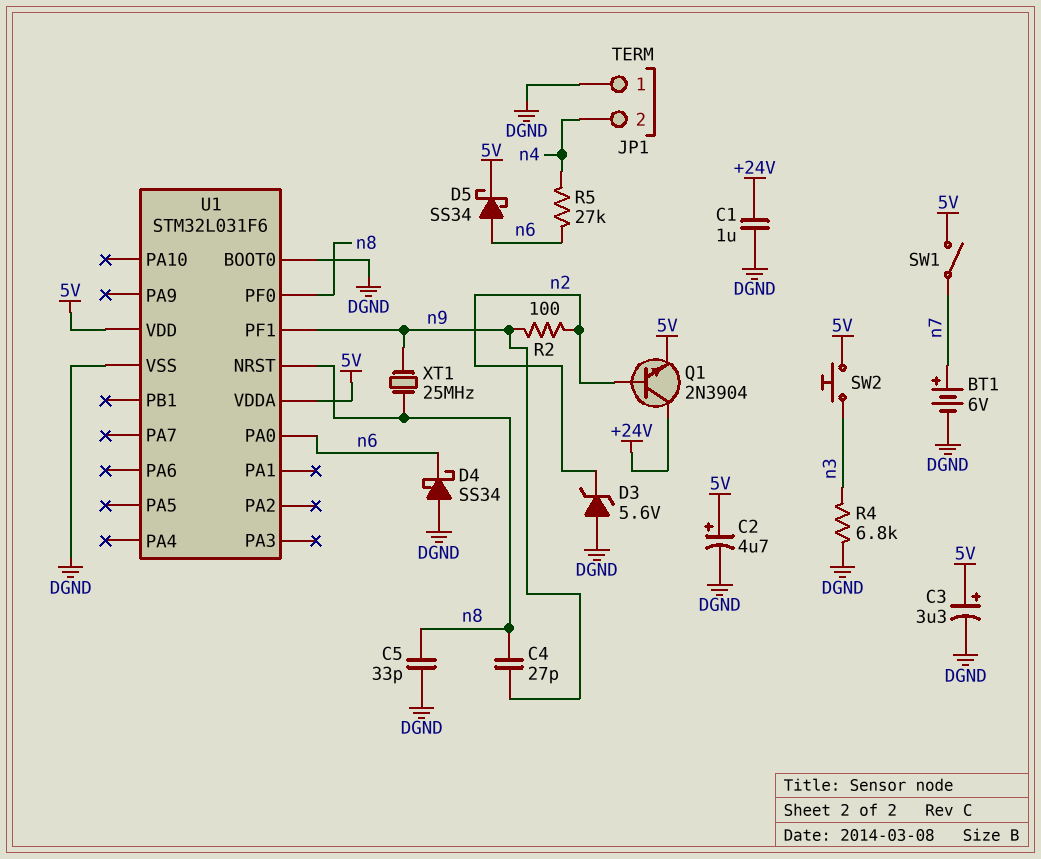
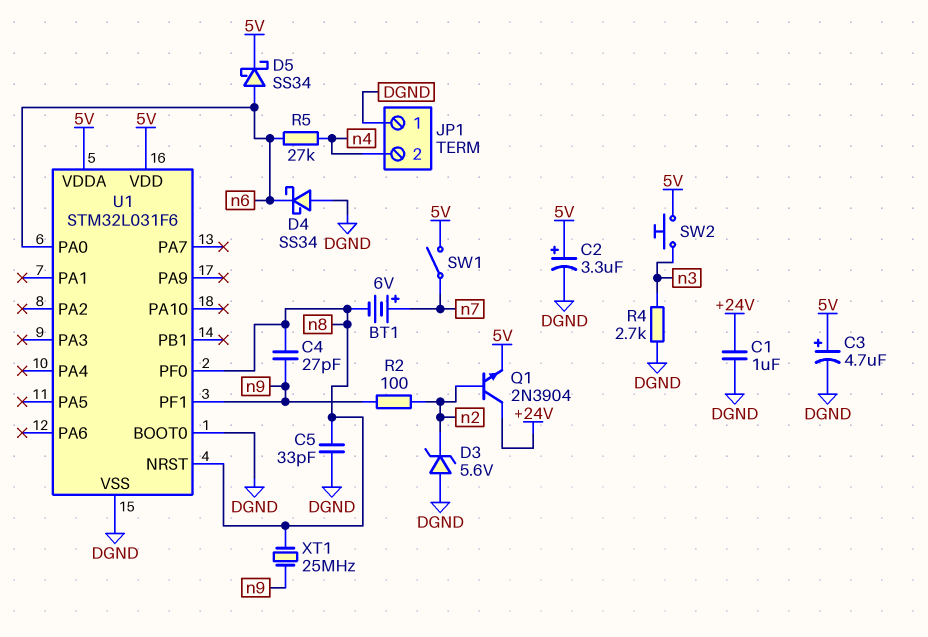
BT1: 6V (plus n7, minus DGND) -> 6V (plus n7, minus n8)
C2: 4.7uF (plus 5V, minus DGND) -> 3.3uF (plus 5V, minus DGND)
C3: 3.3uF (plus 5V, minus DGND) -> 4.7uF (plus 5V, minus DGND)
R4: 6.8k (DGND, n3) -> 2.7k (DGND, n3)

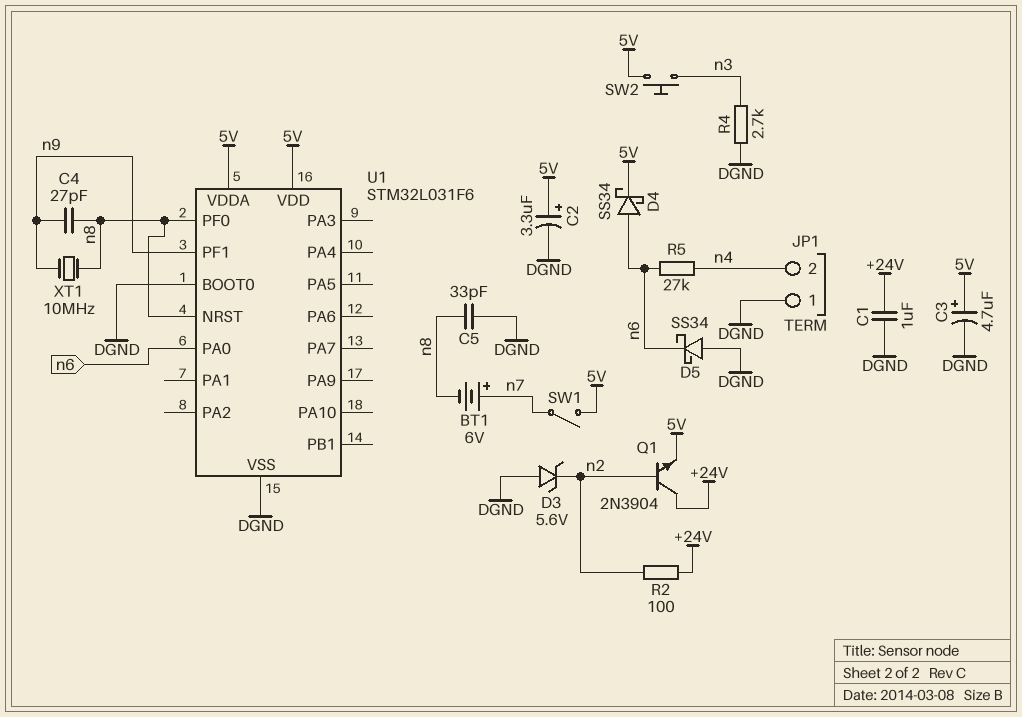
D4: schottky SS34 (A DGND, K n6) -> schottky SS34 (A n6, K 5V)
D5: schottky SS34 (A n6, K 5V) -> schottky SS34 (A DGND, K n6)
R2: 100 (n2, n9) -> 100 (+24V, n2)
XT1: 25MHz (n8, n9) -> 10MHz (n8, n9)

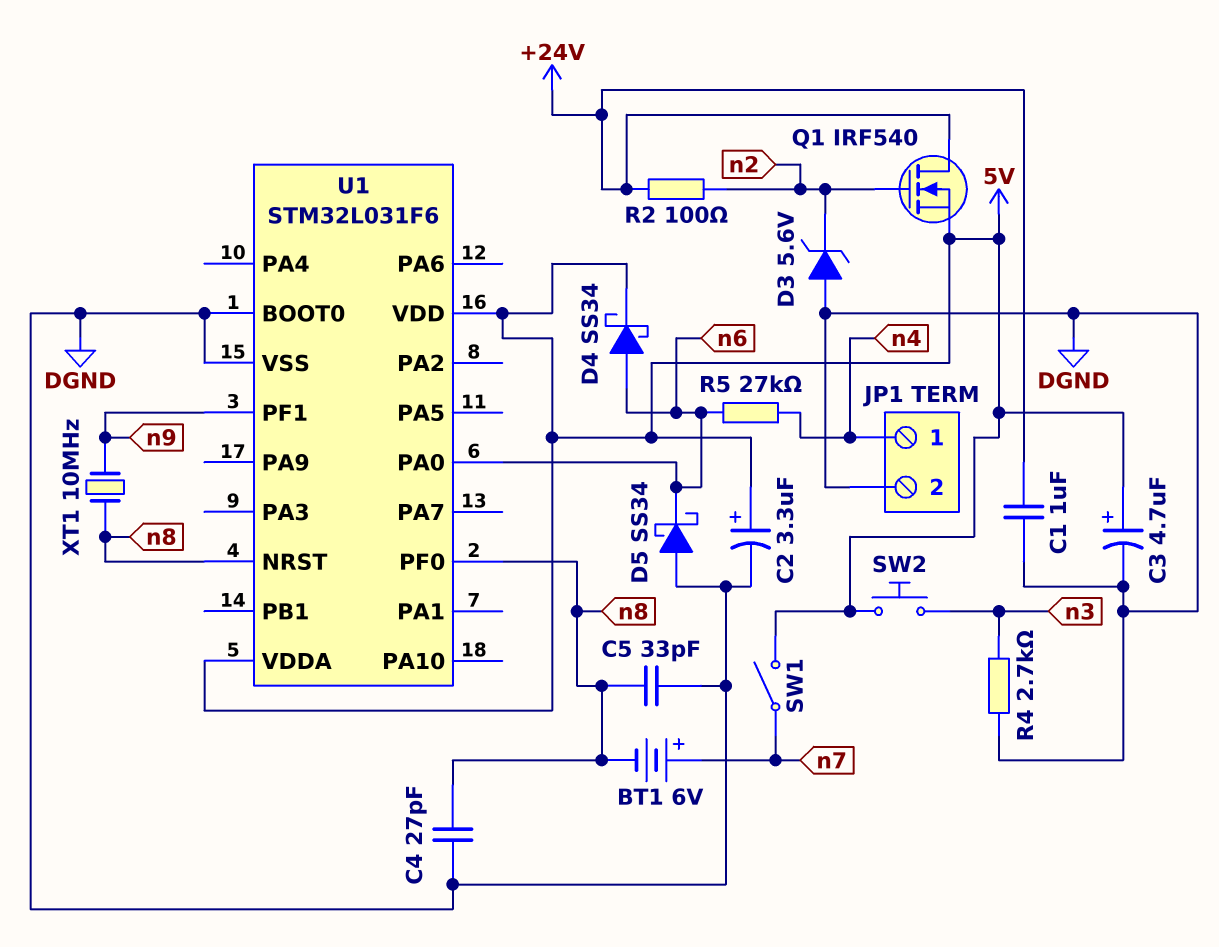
C4: 27pF (n8, n9) -> 27pF (DGND, n8)
JP1 pin 1: DGND -> n4
JP1 pin 2: n4 -> DGND
Q1: NPN 2N3904 (B n2, C +24V, E 5V) -> NMOS IRF540 (G n2, D +24V, S 5V)

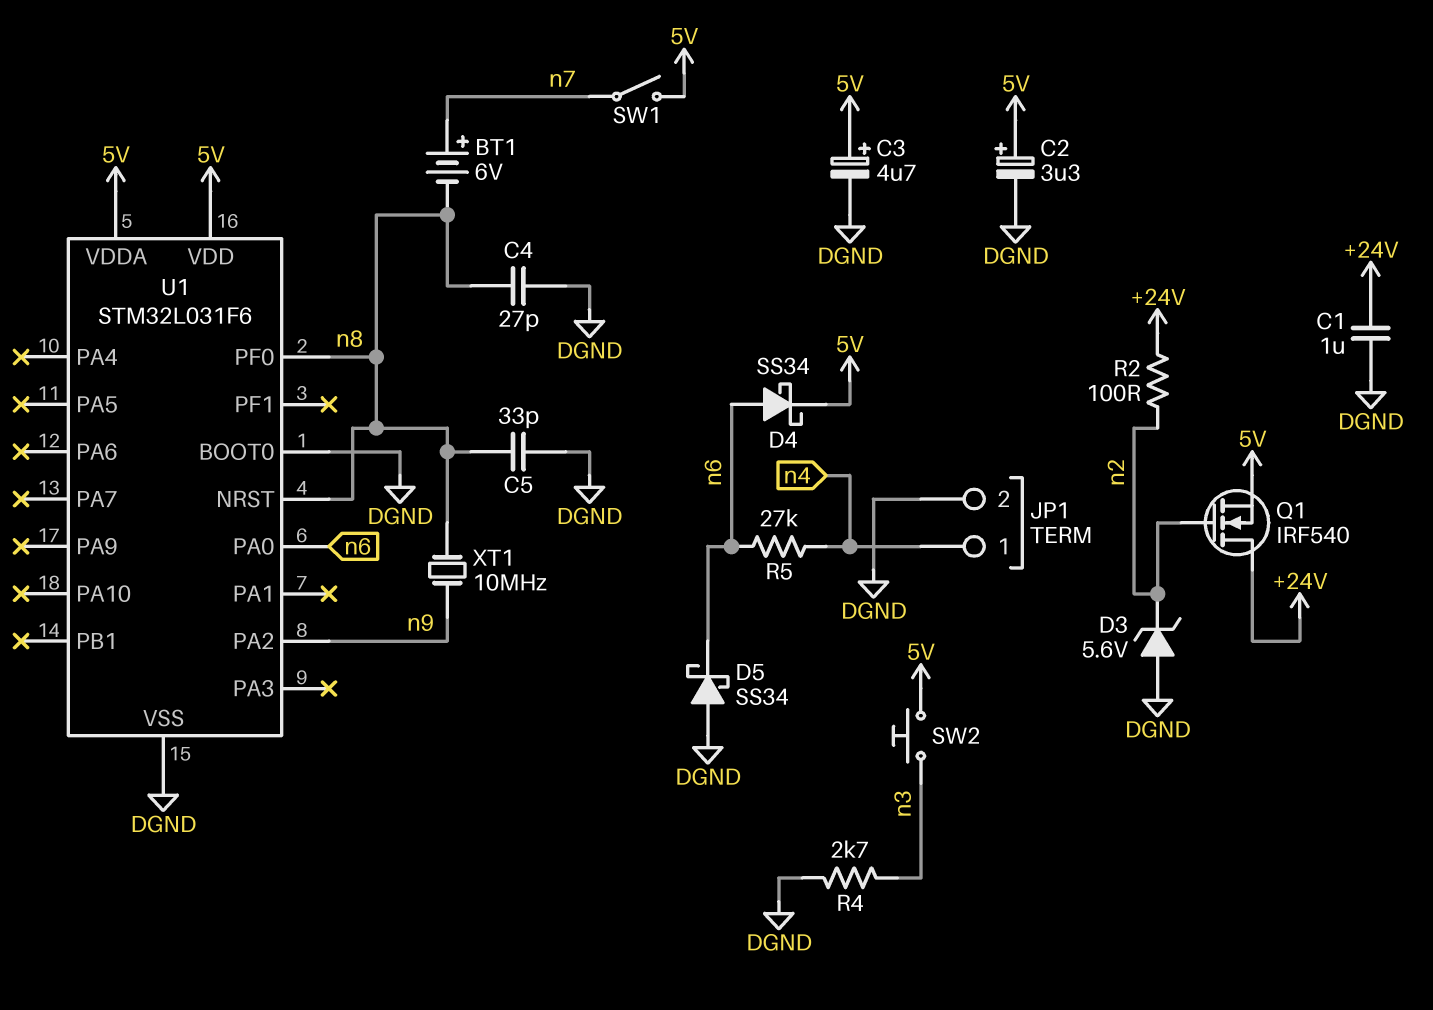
U1 pin PA2: none -> n9
U1 pin PF1: n9 -> none

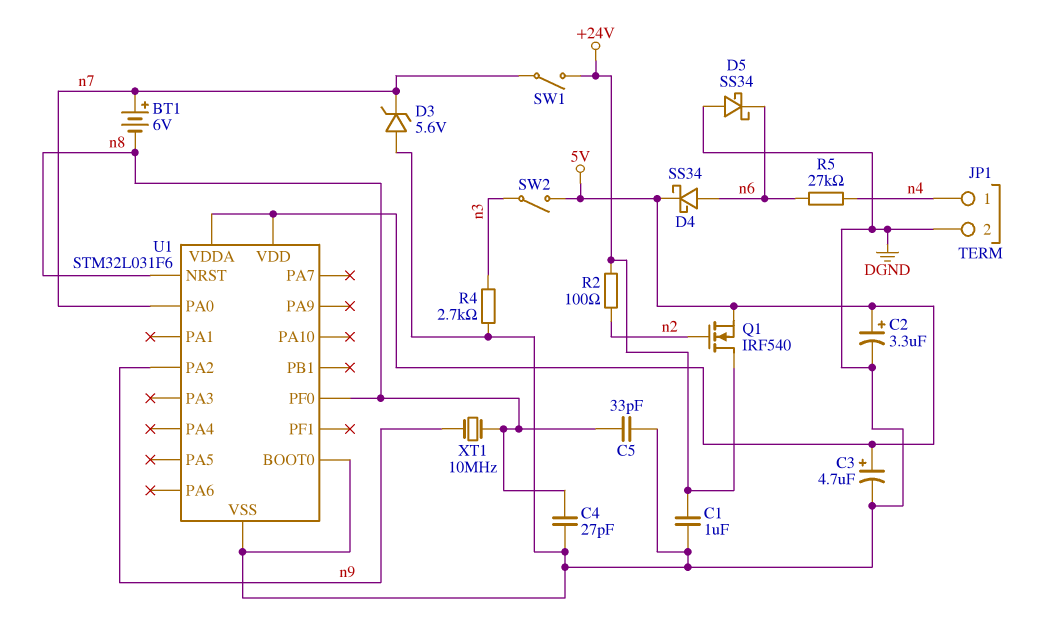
D3: zener 5.6V (A DGND, K n2) -> zener 5.6V (A DGND, K n7)
SW1: switch (5V, n7) -> switch (+24V, n7)
SW2: button (5V, n3) -> switch (5V, n3)
U1 pin PA0: n6 -> n7

